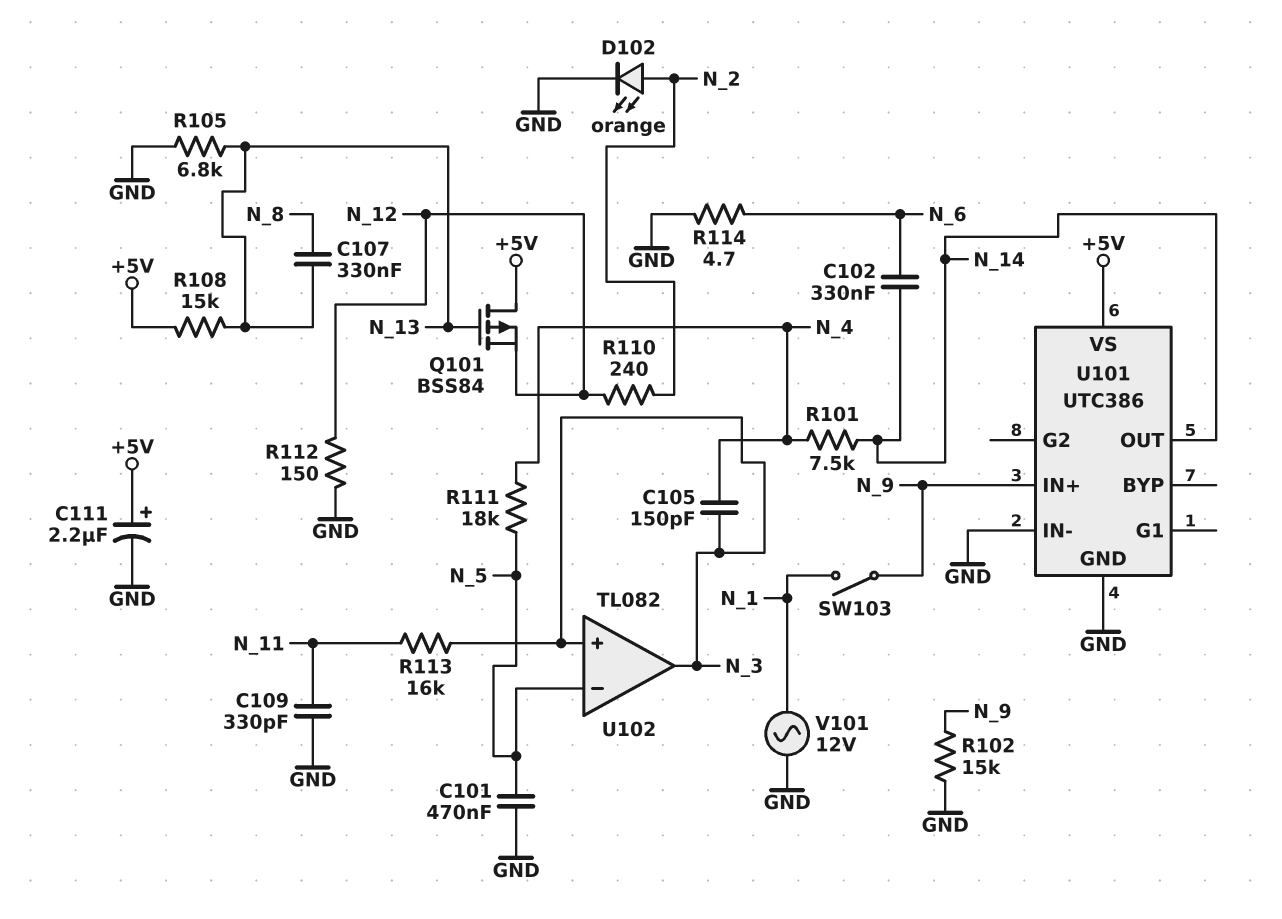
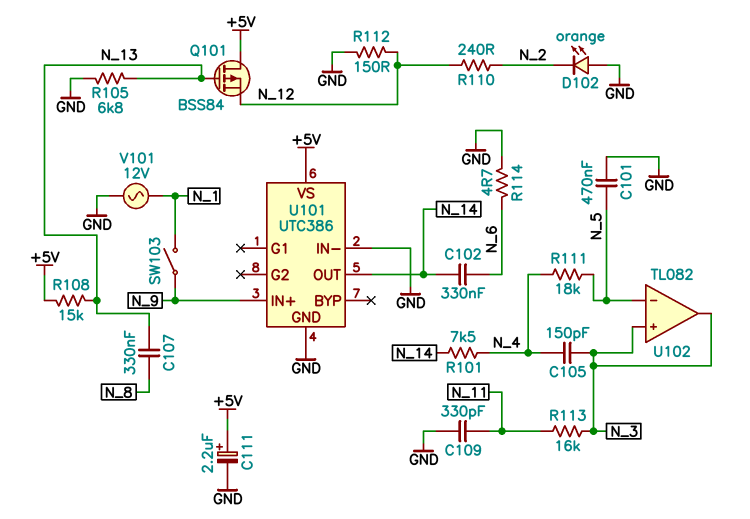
D102: LED orange (A N_2, K GND) -> LED orange (A GND, K N_2)
R102: 15k (GND, N_9) -> none

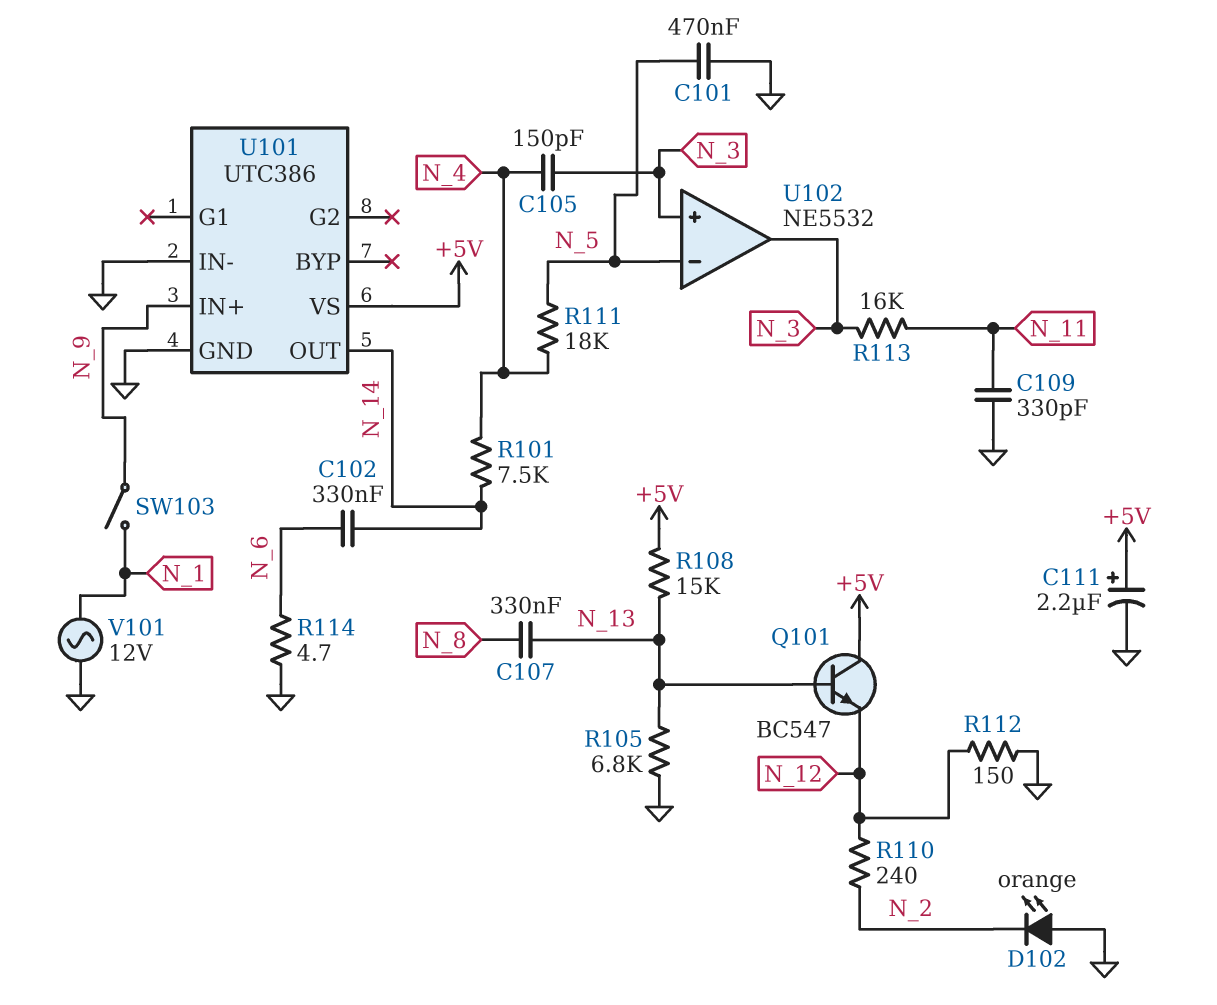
Q101: PMOS BSS84 (G N_13, D +5V, S N_12) -> NPN BC547 (B N_13, C +5V, E N_12)
U102: TL082 -> NE5532

